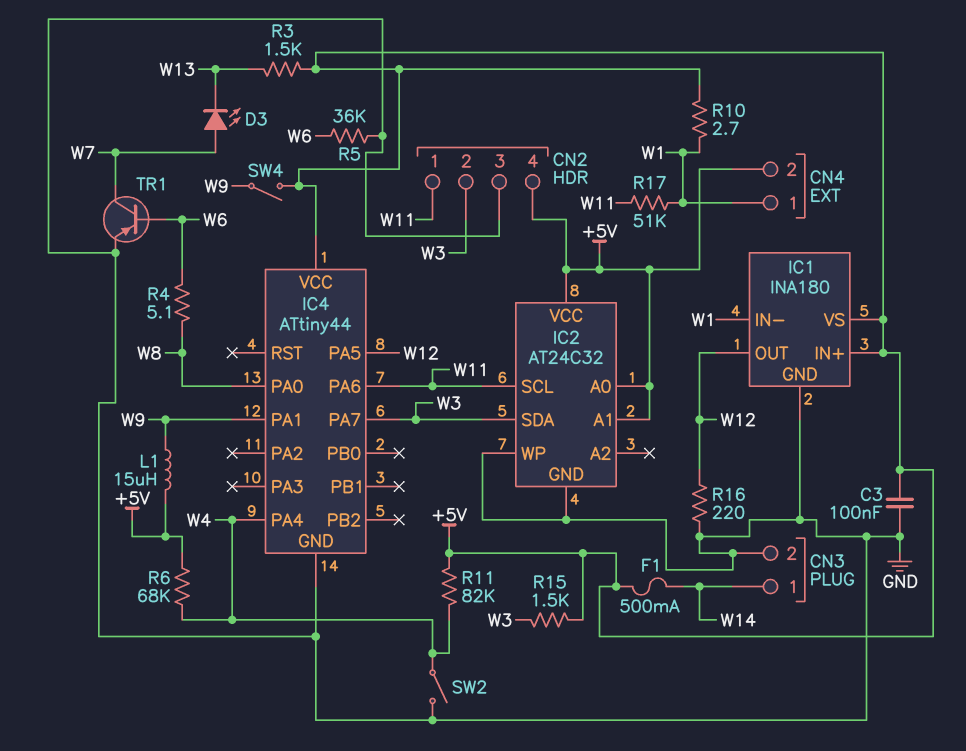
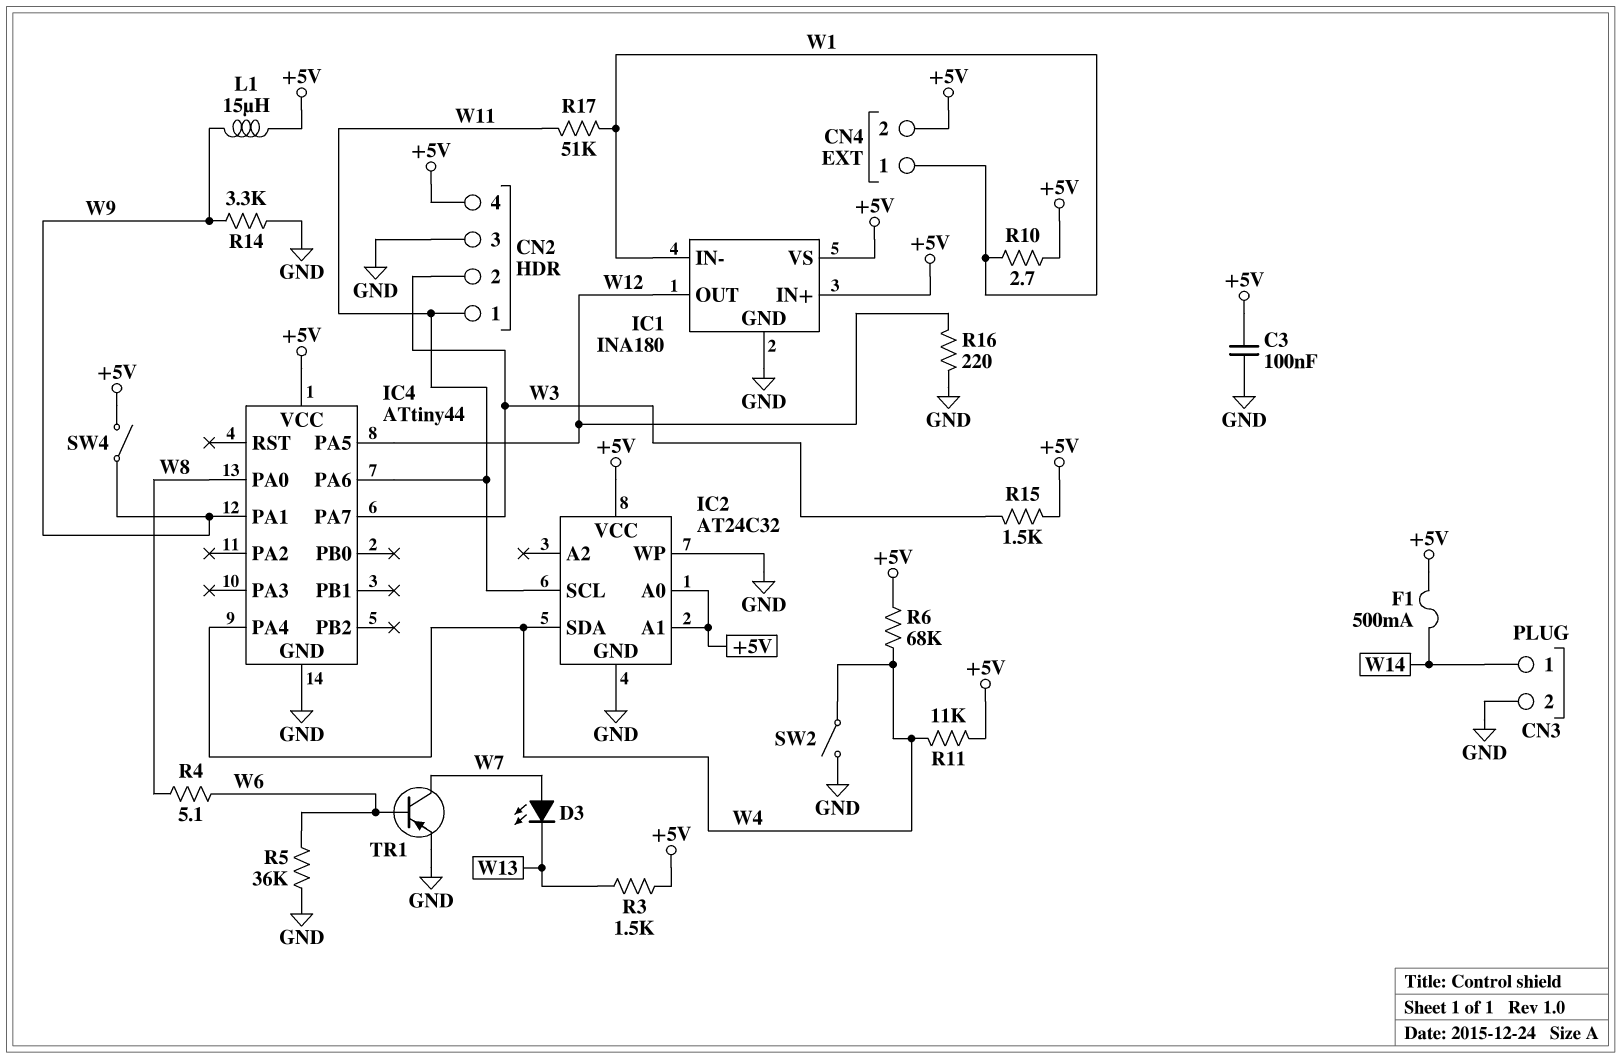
IC2 pin SDA: W3 -> W4
R11: 82k (+5V, W4) -> 11k (+5V, W4)
R14: none -> 3.3k (GND, W9)

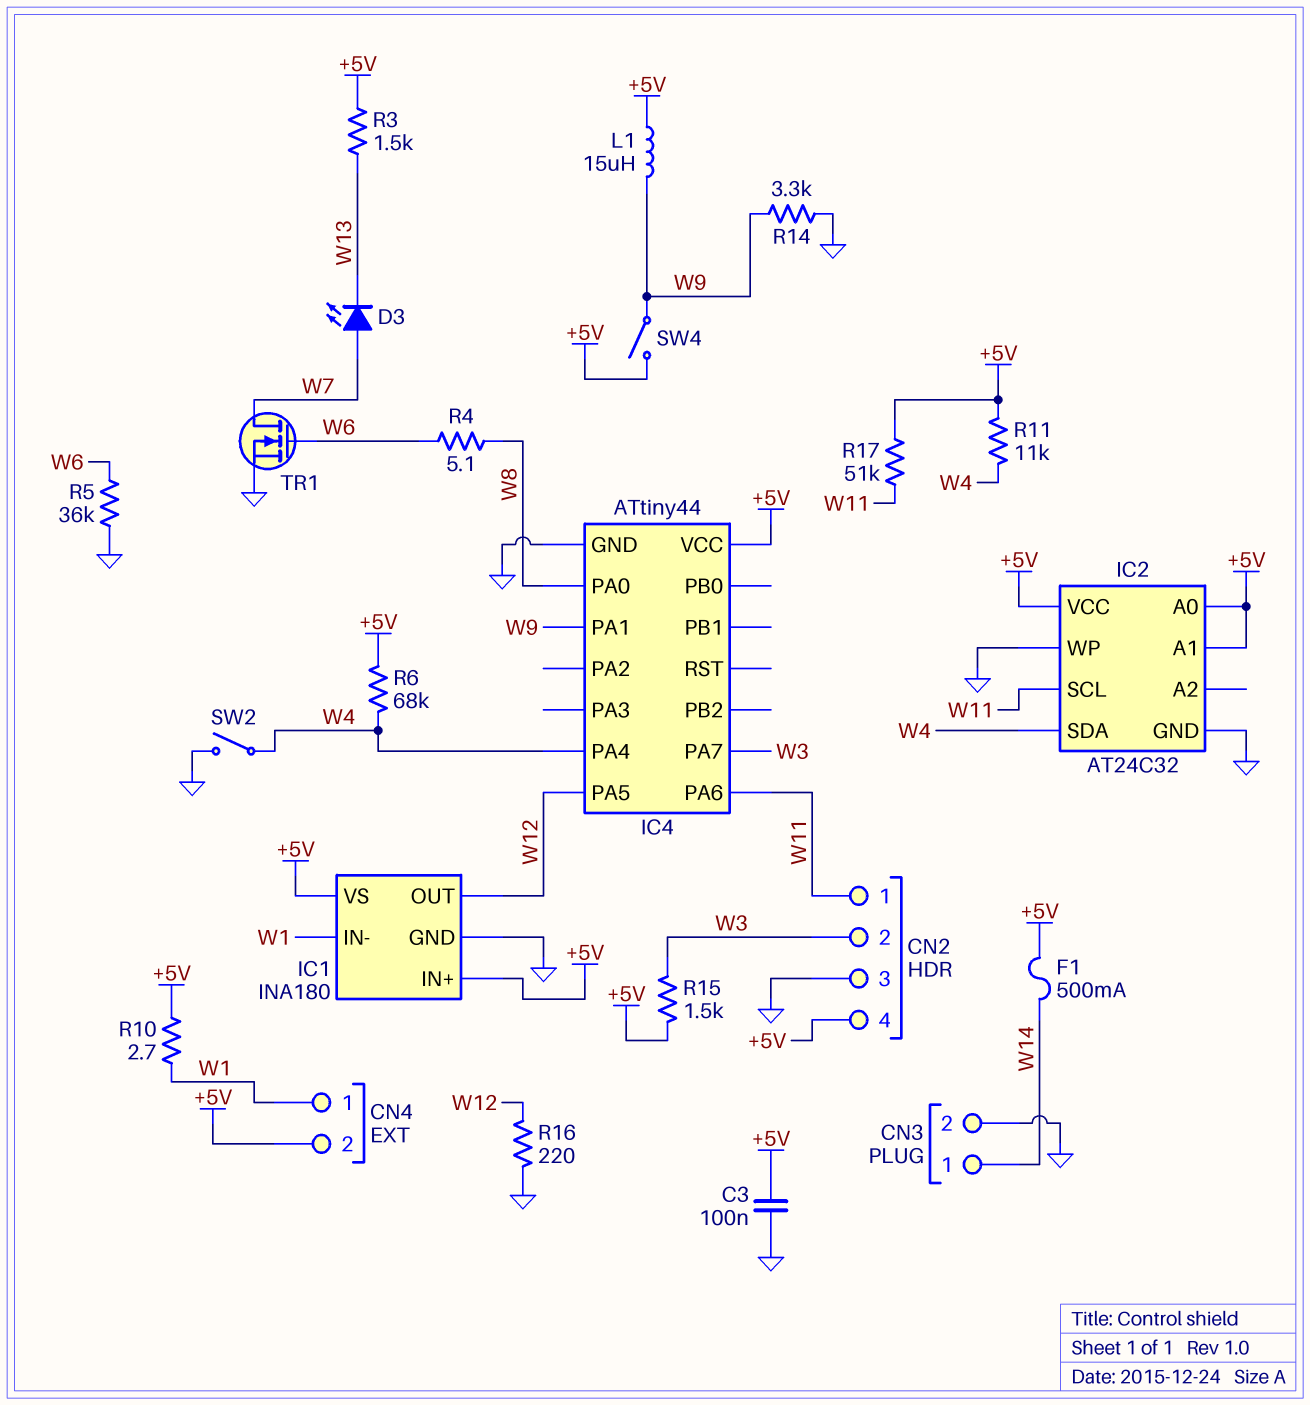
R17: 51k (W1, W11) -> 51k (+5V, W11)
TR1: PNP (B W6, C W7, E GND) -> NMOS (G W6, D W7, S GND)

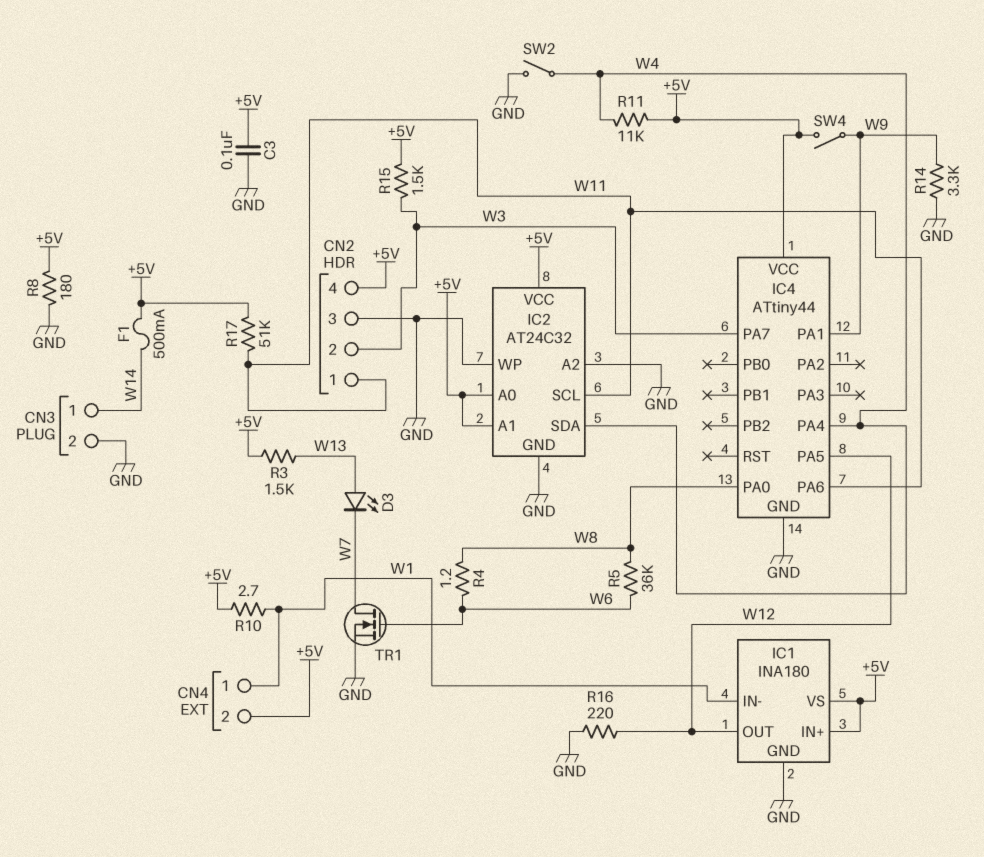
D3: LED (A W7, K W13) -> LED (A W13, K W7)
IC2 pin A2: none -> GND
L1: 15uH (+5V, W9) -> none
R4: 5.1 (W6, W8) -> 1.2 (W6, W8)
R5: 36k (GND, W6) -> 36k (W6, W8)
R6: 68k (+5V, W4) -> none
R8: none -> 180 (+5V, GND)

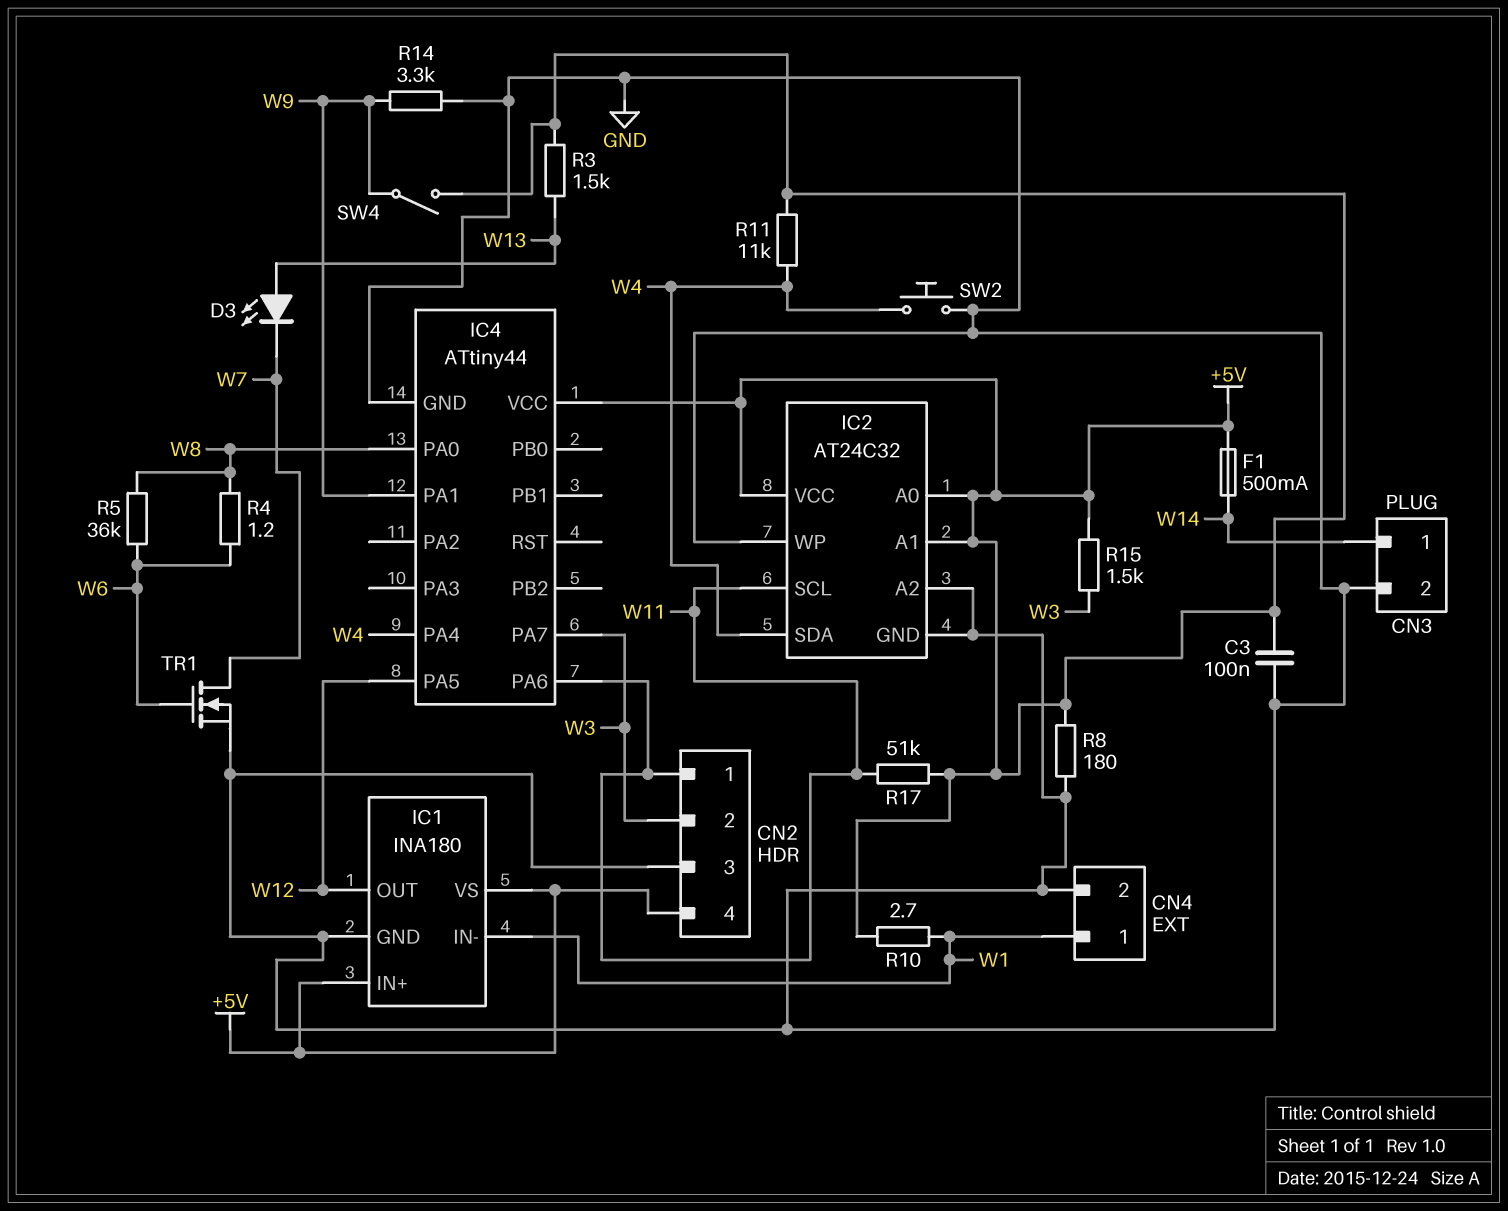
CN4 pin 2: +5V -> GND
R16: 220 (GND, W12) -> none
SW2: switch (GND, W4) -> button (GND, W4)

